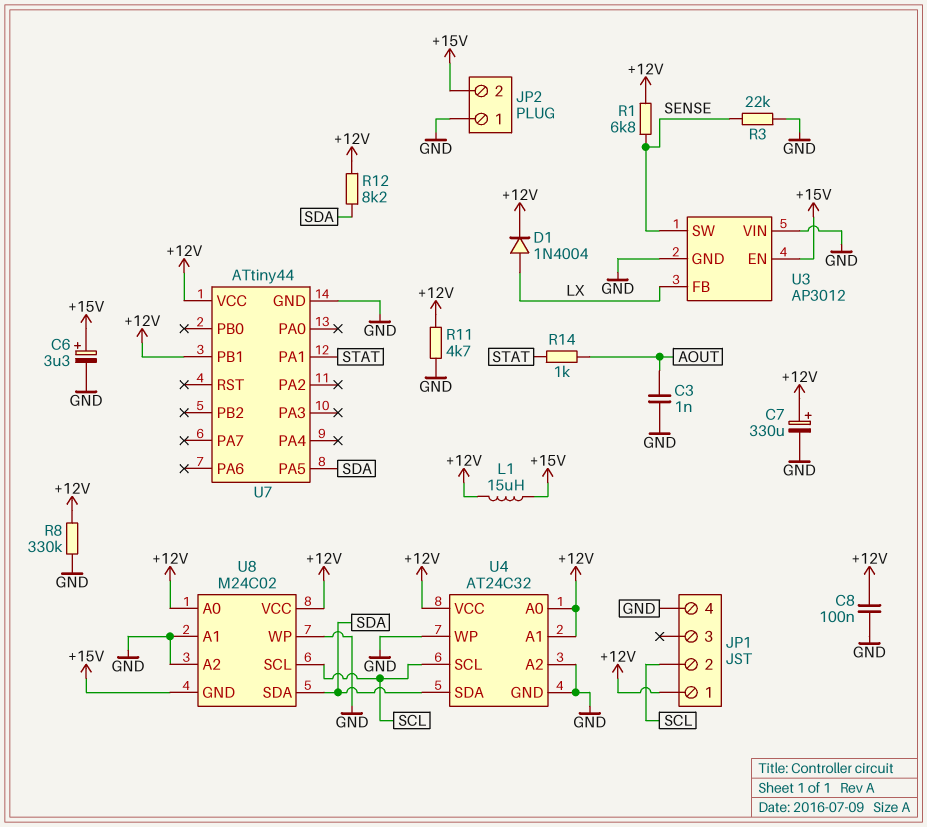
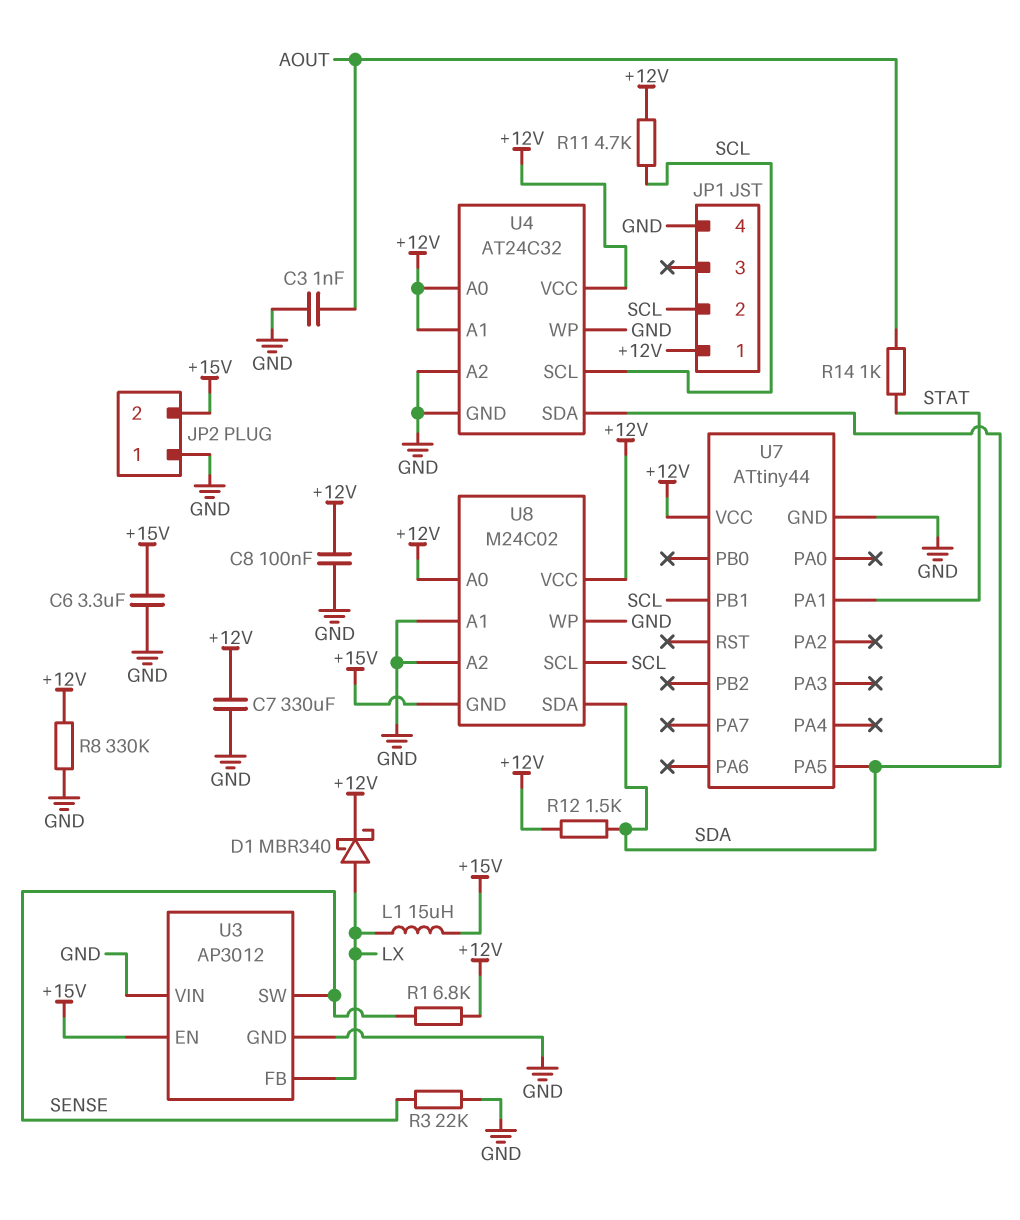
C6: 3.3uF (plus +15V, minus GND) -> 3.3uF (+15V, GND)
C7: 330uF (plus +12V, minus GND) -> 330uF (+12V, GND)
D1: diode 1N4004 (A LX, K +12V) -> schottky MBR340 (A LX, K +12V)
L1: 15uH (+12V, +15V) -> 15uH (+15V, LX)
R11: 4.7k (+12V, GND) -> 4.7k (+12V, SCL)
R12: 8.2k (+12V, SDA) -> 1.5k (+12V, SDA)
U7 pin PB1: +12V -> SCL

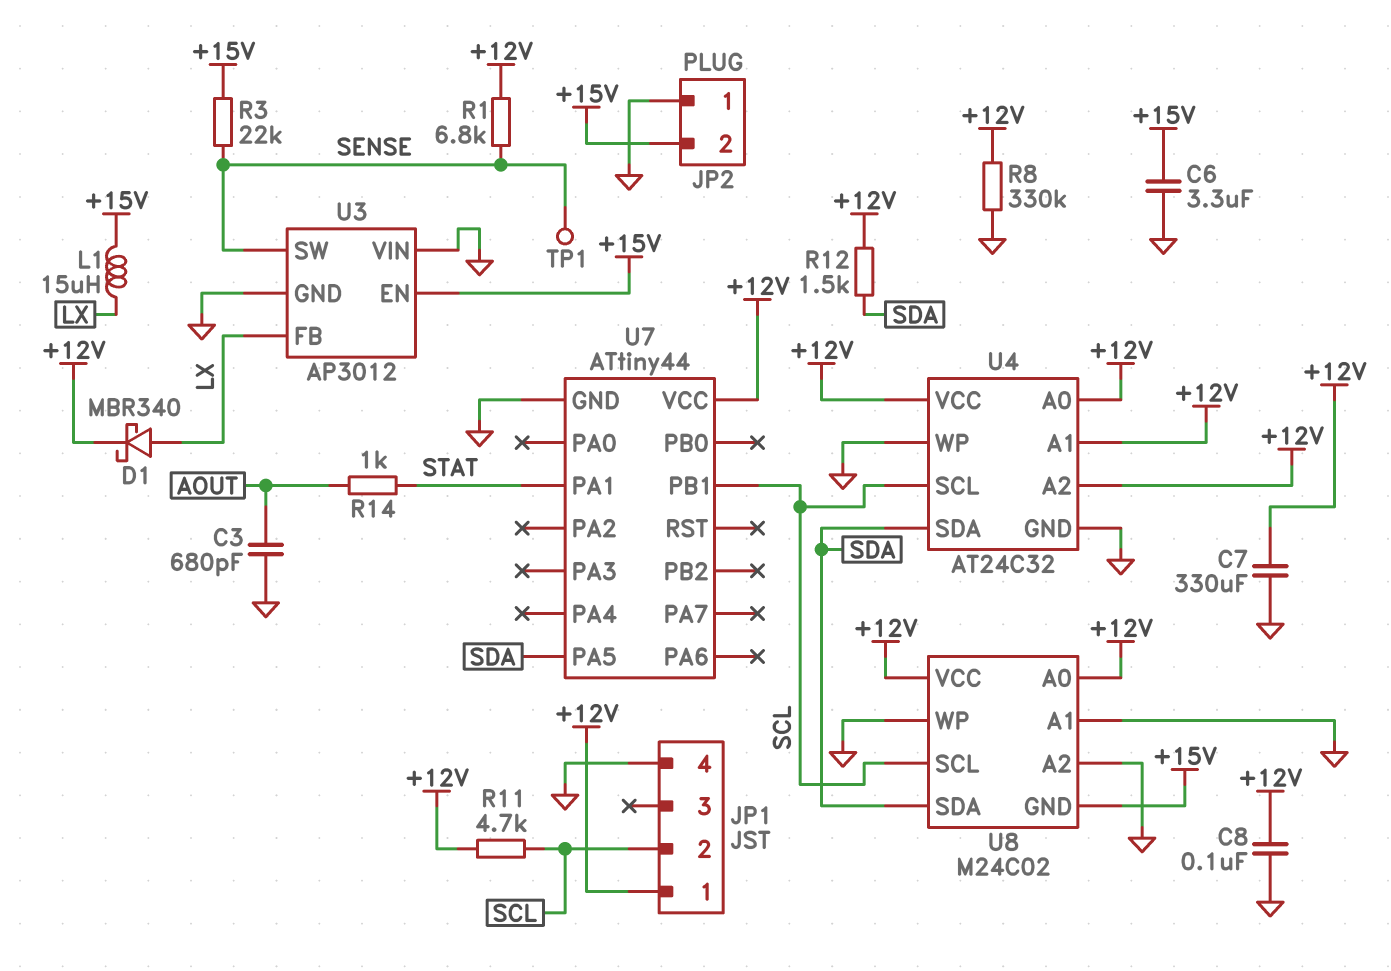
C3: 1nF (AOUT, GND) -> 680pF (AOUT, GND)
R3: 22k (GND, SENSE) -> 22k (+15V, SENSE)
TP1: none -> test point (SENSE)
U4 pin A2: GND -> +12V

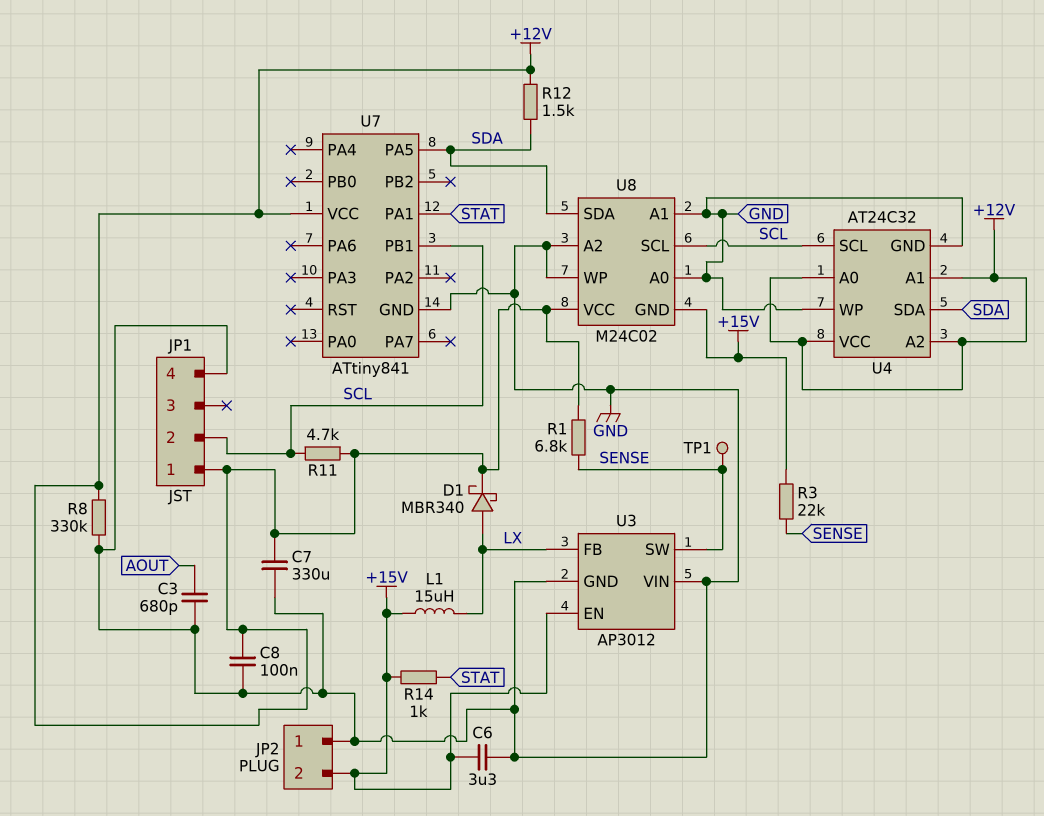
R14: 1k (AOUT, STAT) -> 1k (+15V, STAT)
U7: ATtiny44 -> ATtiny841
U8 pin A0: +12V -> GND

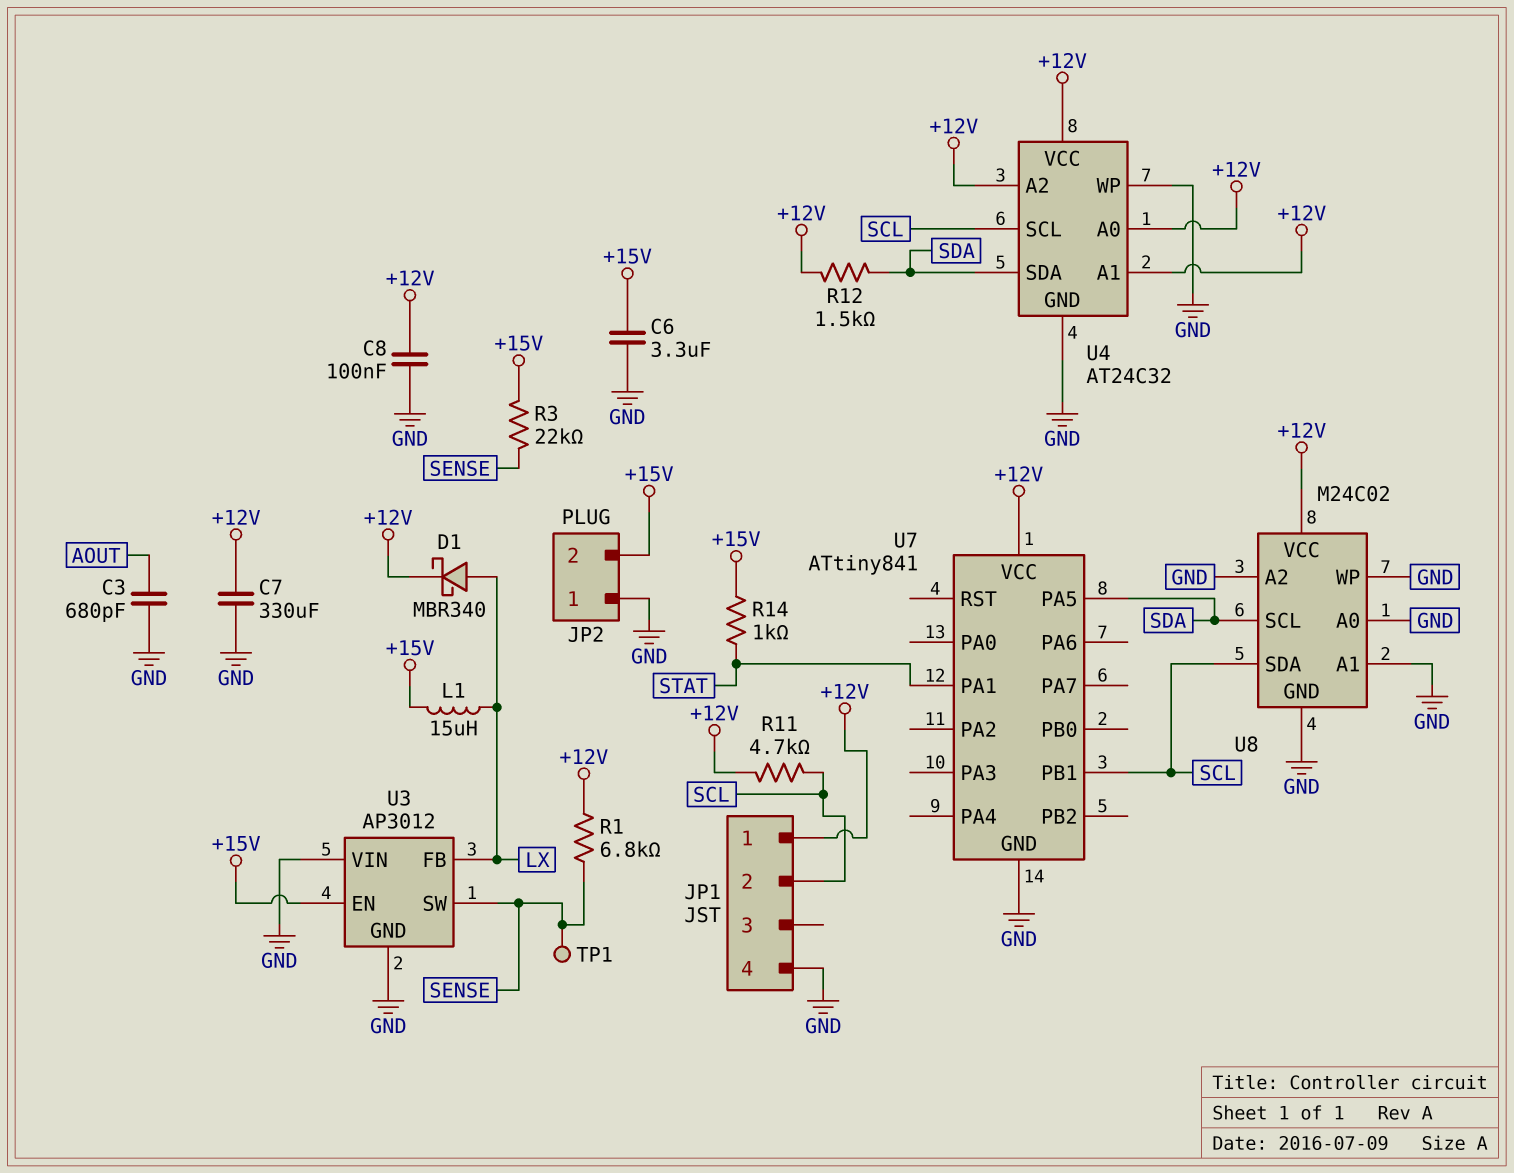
R8: 330k (+12V, GND) -> none
U8 pin GND: +15V -> GND
U8 pin SCL: SCL -> SDA
U8 pin SDA: SDA -> SCL

